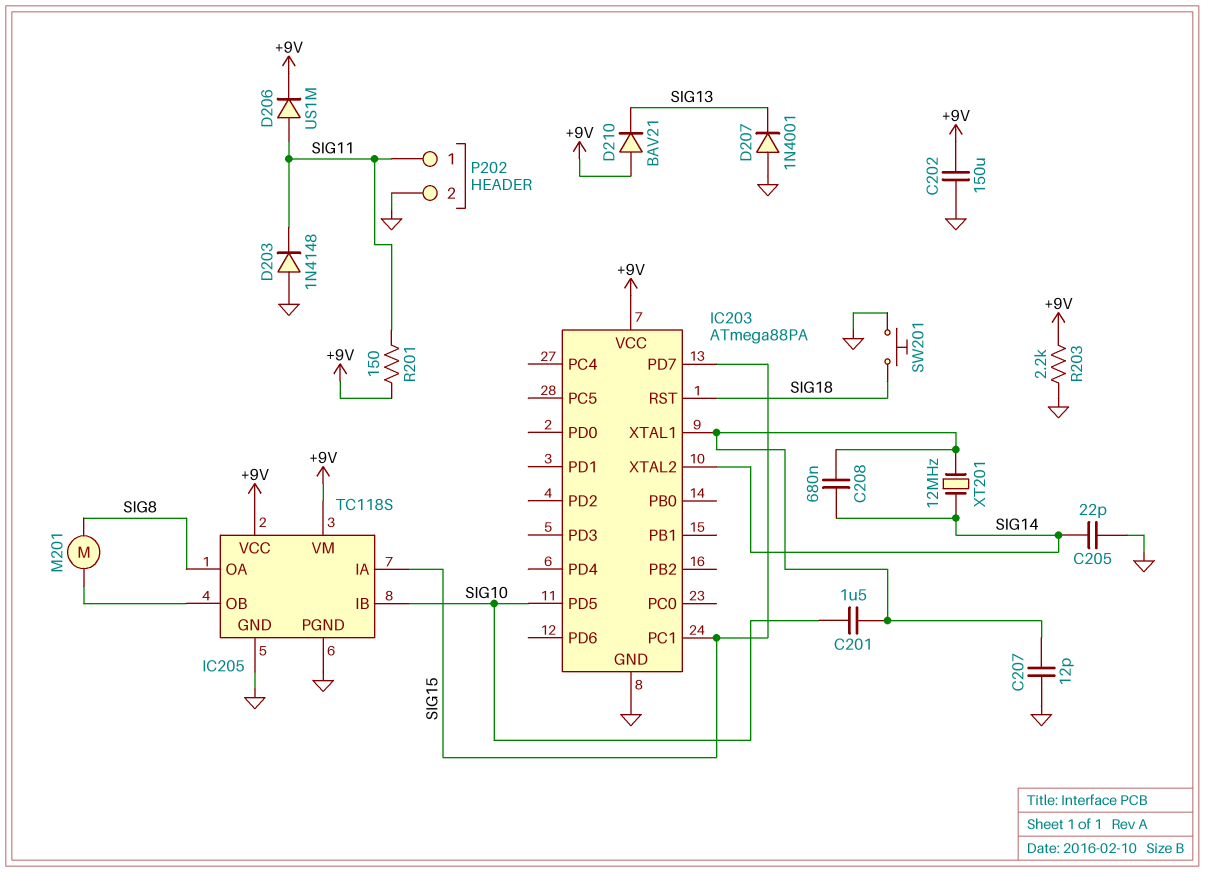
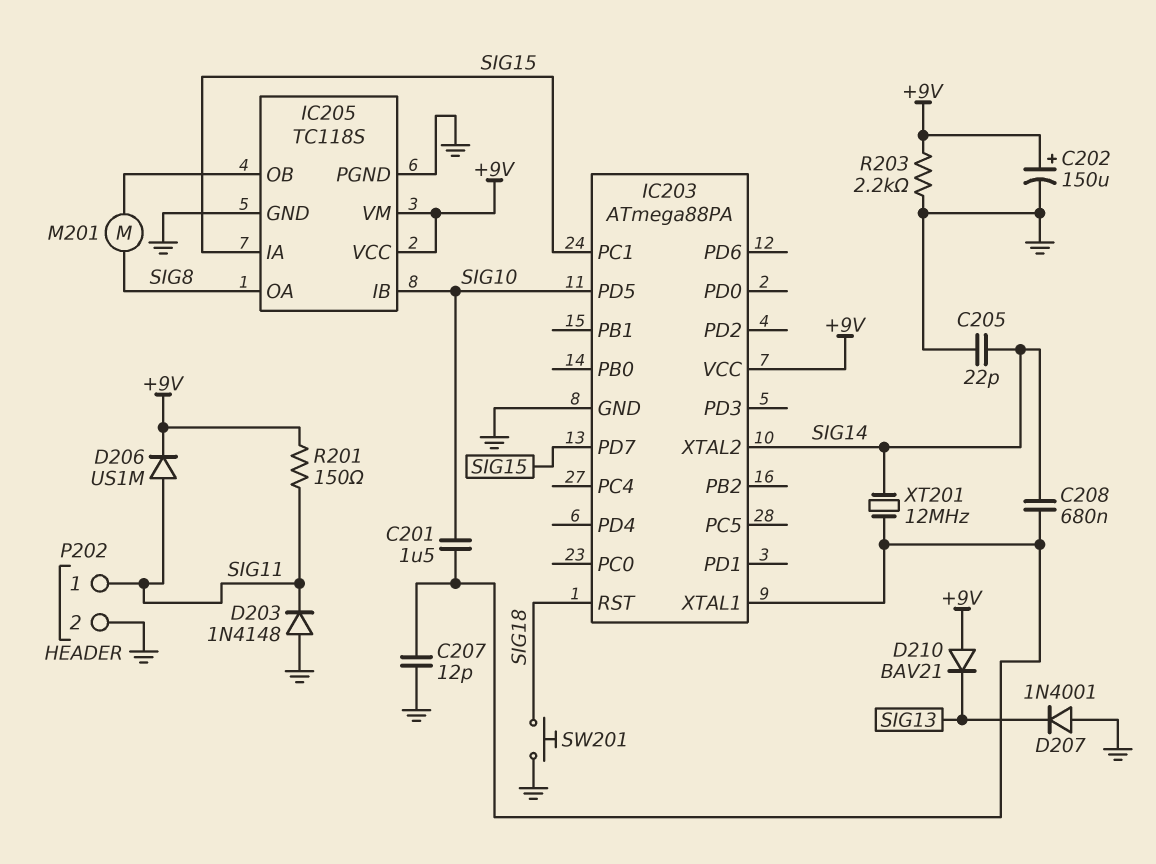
C202: 150uF (+9V, GND) -> 150uF (plus +9V, minus GND)

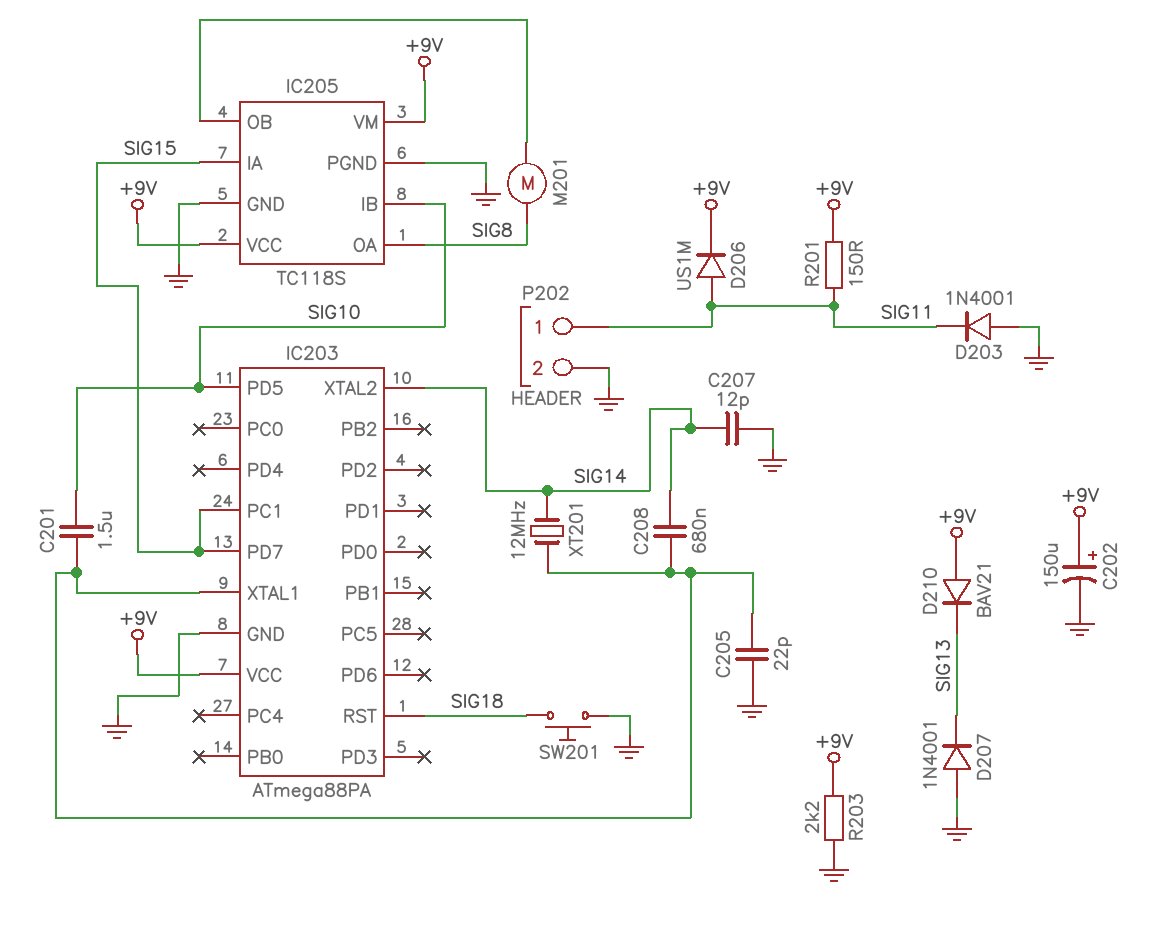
C205: 22pF (GND, SIG14) -> 22pF (GND, IC203/XTAL1)
C207: 12pF (GND, IC203/XTAL1) -> 12pF (GND, SIG14)
D203: diode 1N4148 (A GND, K SIG11) -> diode 1N4001 (A GND, K SIG11)

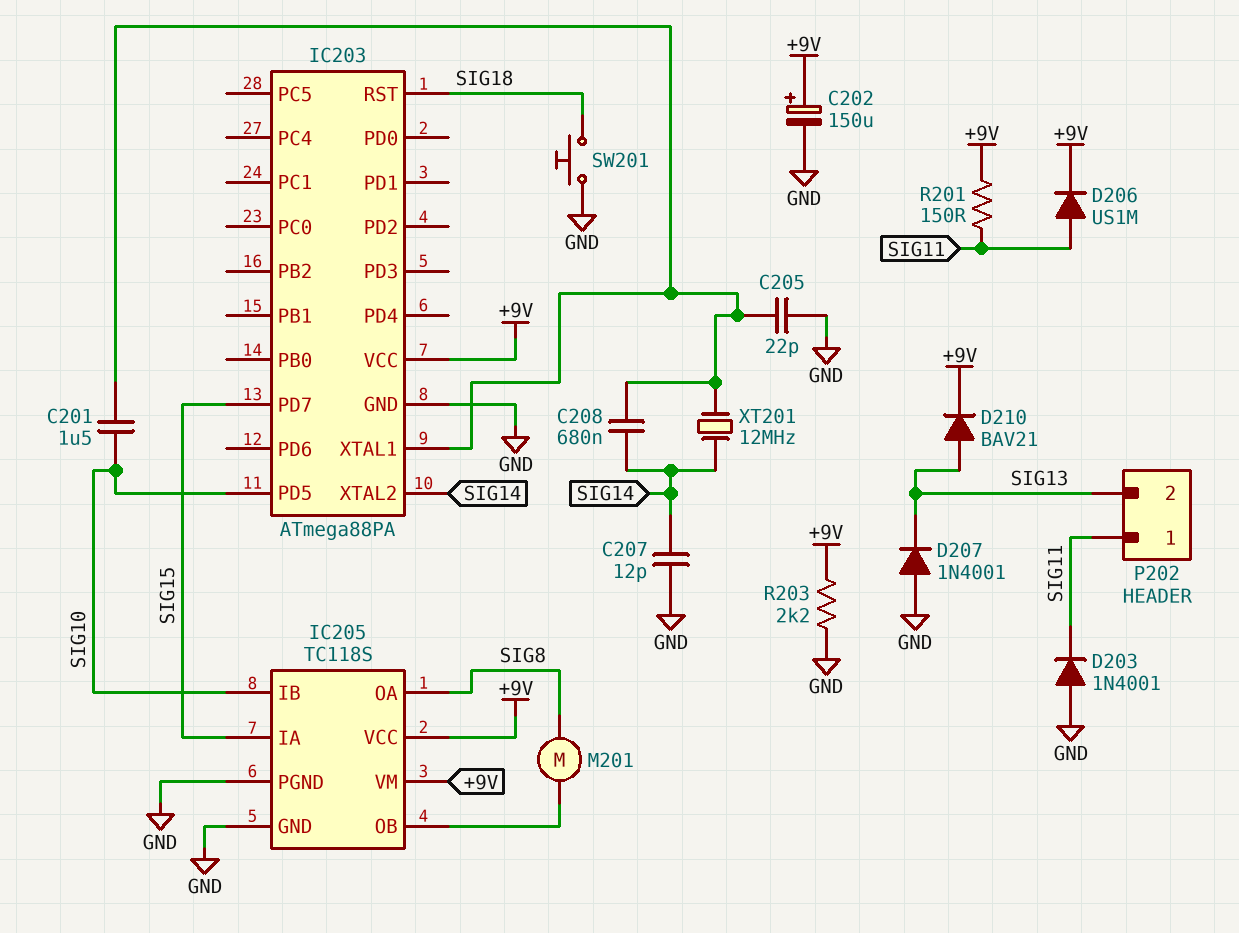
D210: diode BAV21 (A +9V, K SIG13) -> diode BAV21 (A SIG13, K +9V)
IC203 pin PC1: SIG15 -> none
P202 pin 2: GND -> SIG13

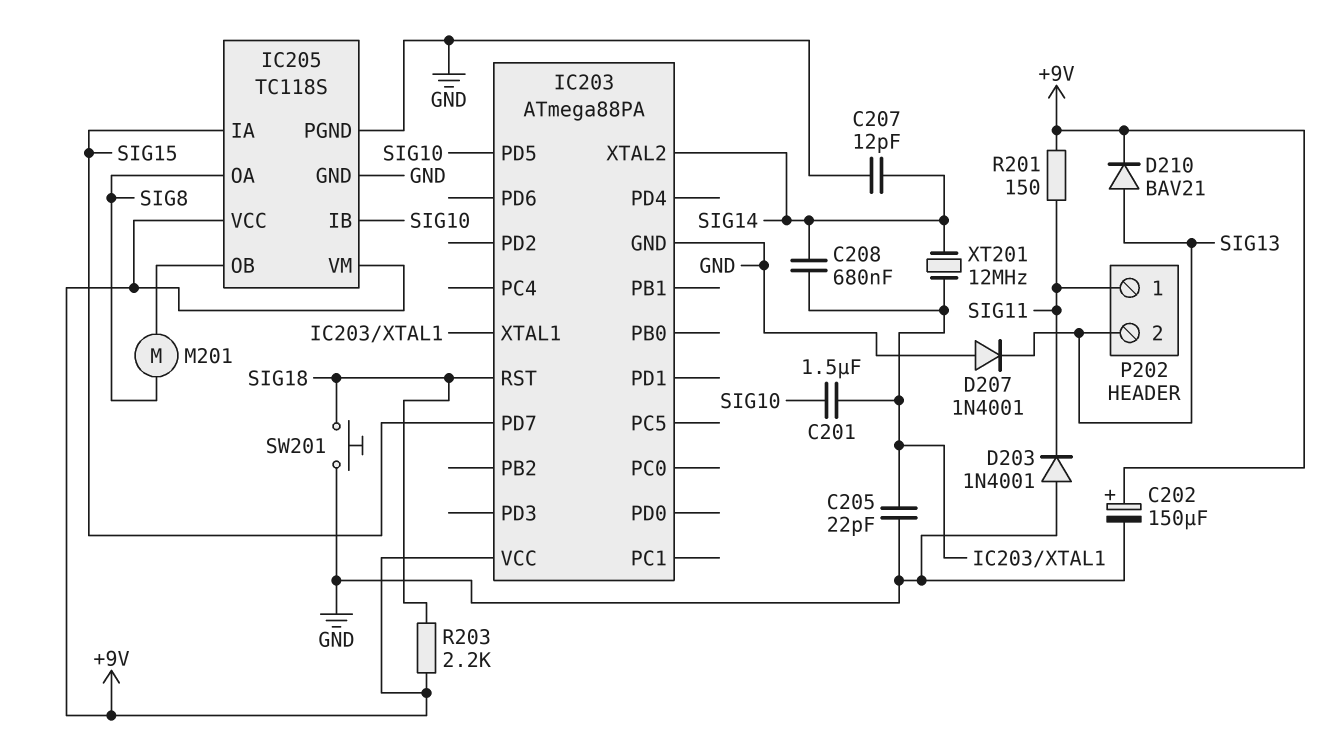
D206: diode US1M (A SIG11, K +9V) -> none
R203: 2.2k (+9V, GND) -> 2.2k (+9V, SIG18)

